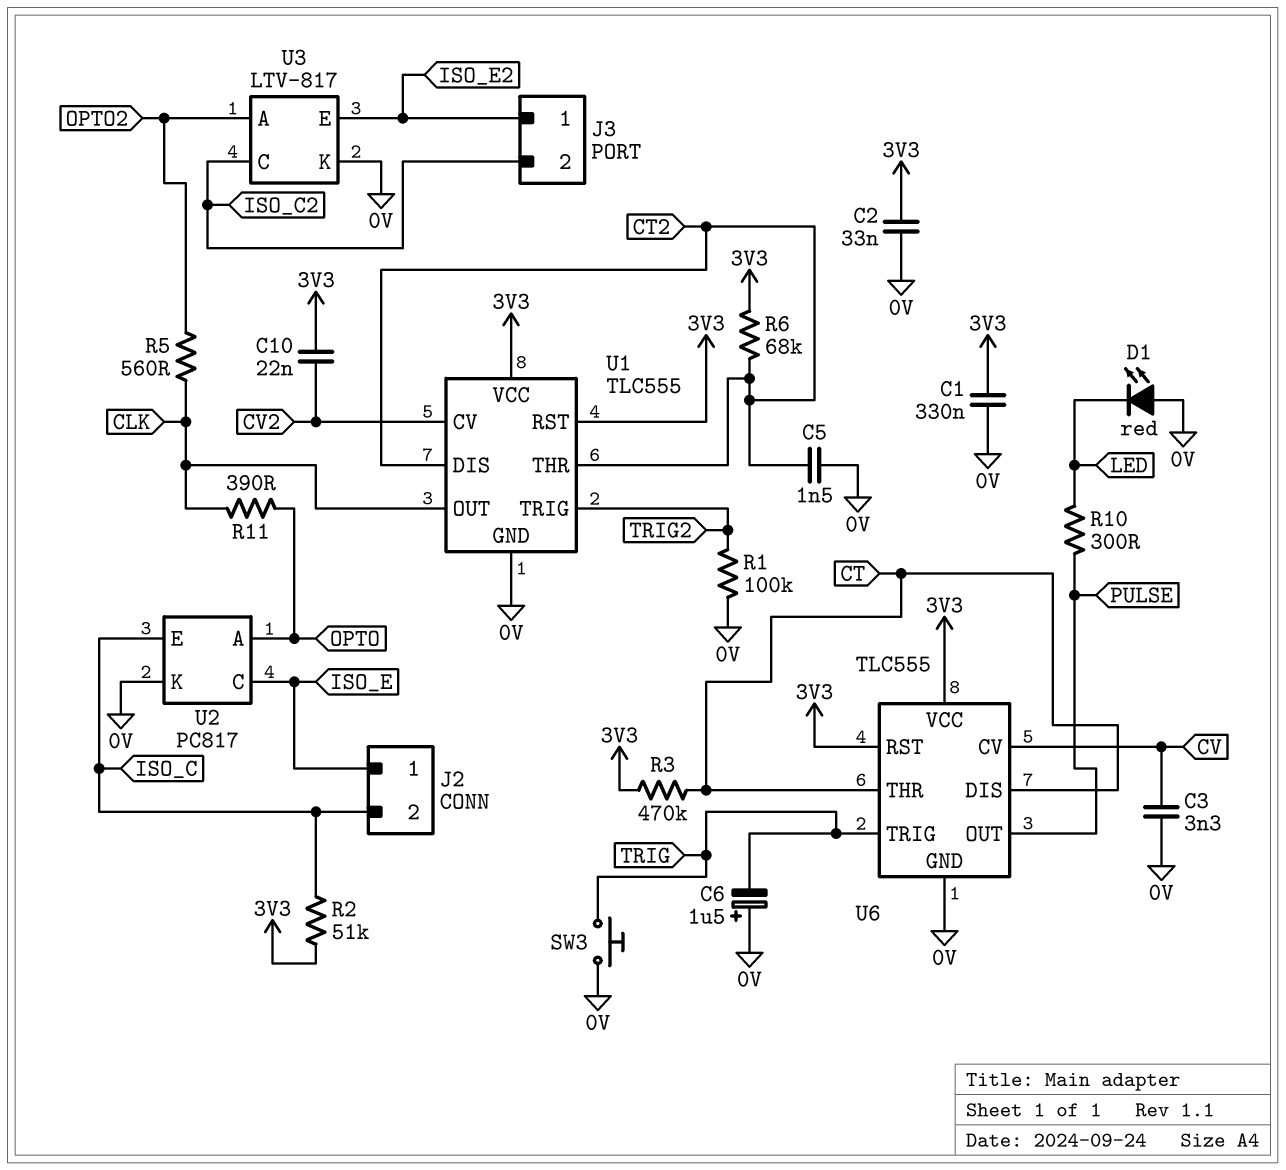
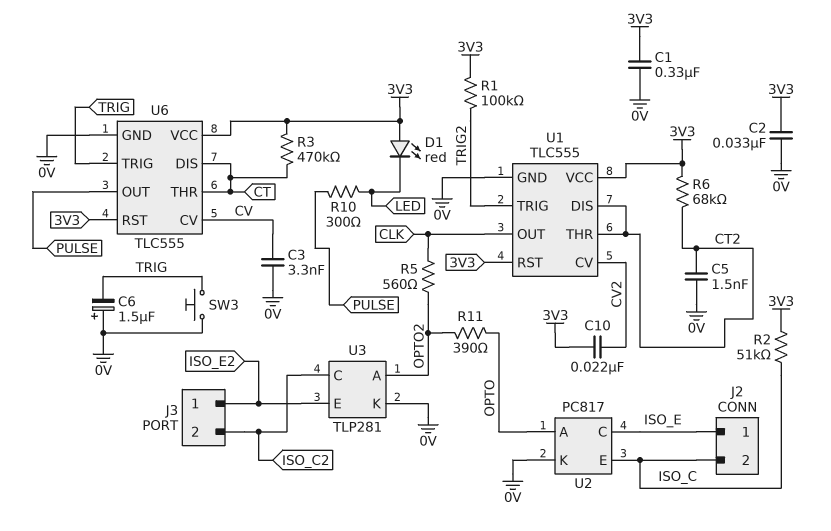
D1: LED red (A 0V, K LED) -> LED red (A 3V3, K LED)
R1: 100k (0V, TRIG2) -> 100k (3V3, TRIG2)
R11: 390 (CLK, OPTO) -> 390 (OPTO, OPTO2)
U3: LTV-817 -> TLP281

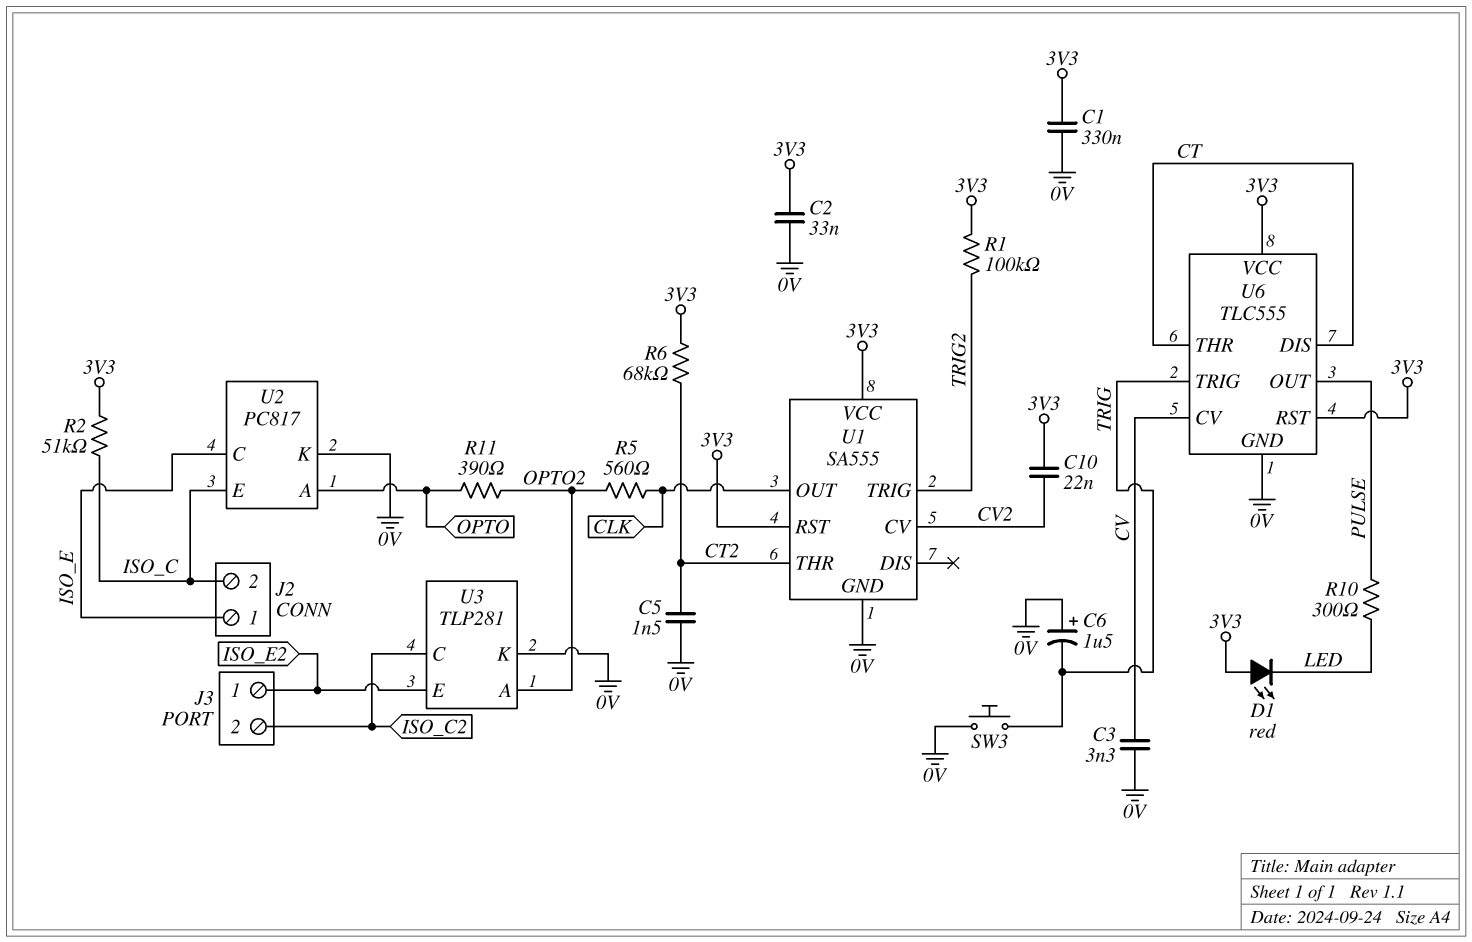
R3: 470k (3V3, CT) -> none
U1: TLC555 -> SA555
U1 pin DIS: CT2 -> none

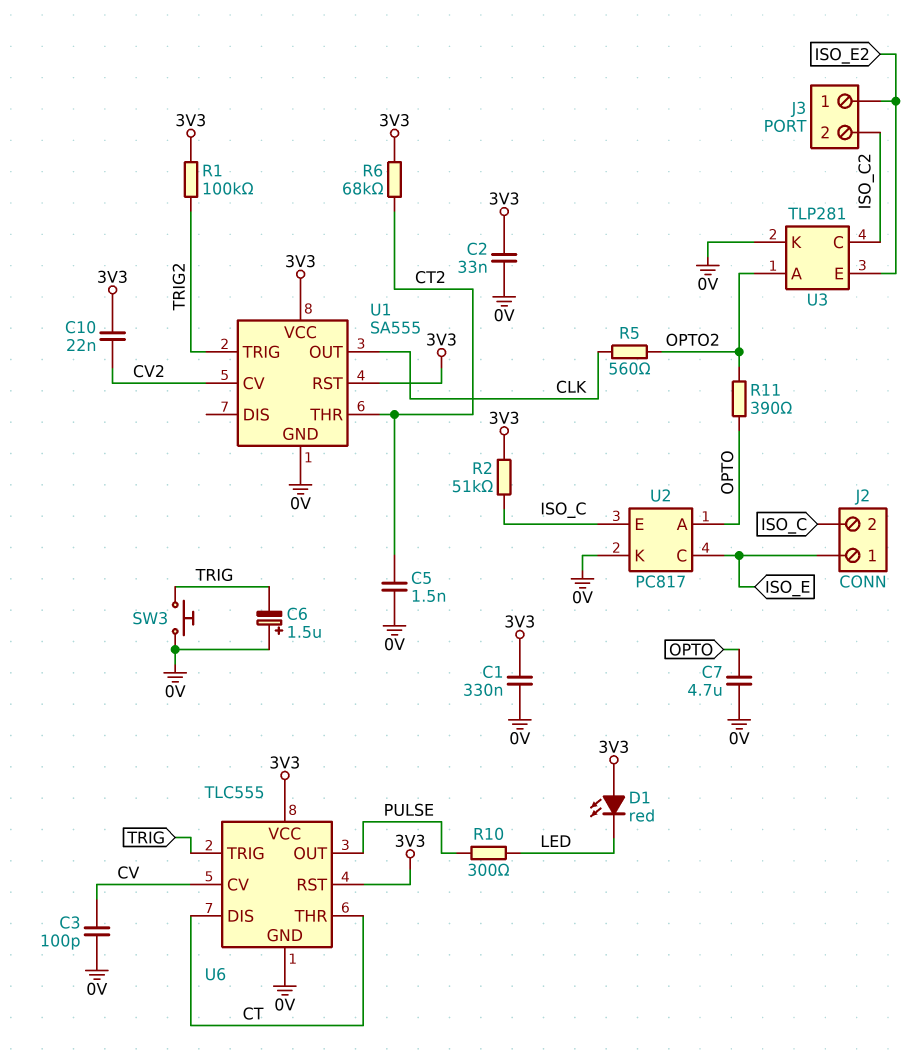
C3: 3.3nF (0V, CV) -> 100pF (0V, CV)
C7: none -> 4.7uF (0V, OPTO)

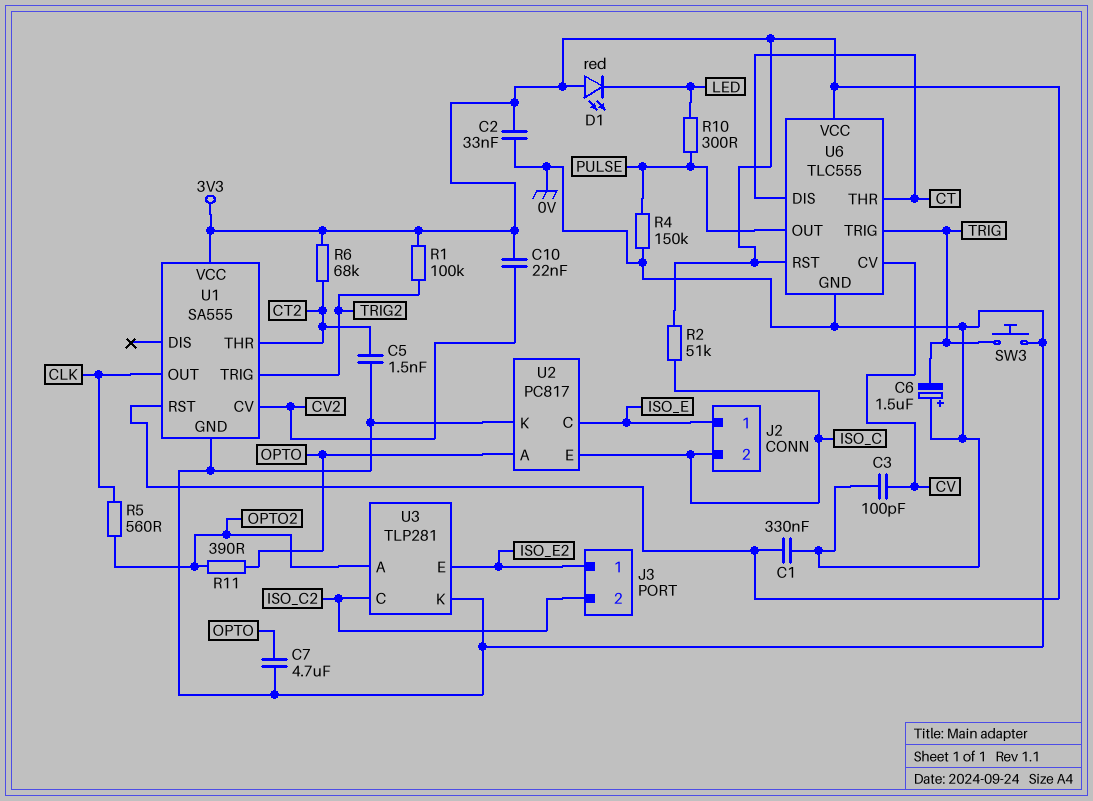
R4: none -> 150k (0V, PULSE)

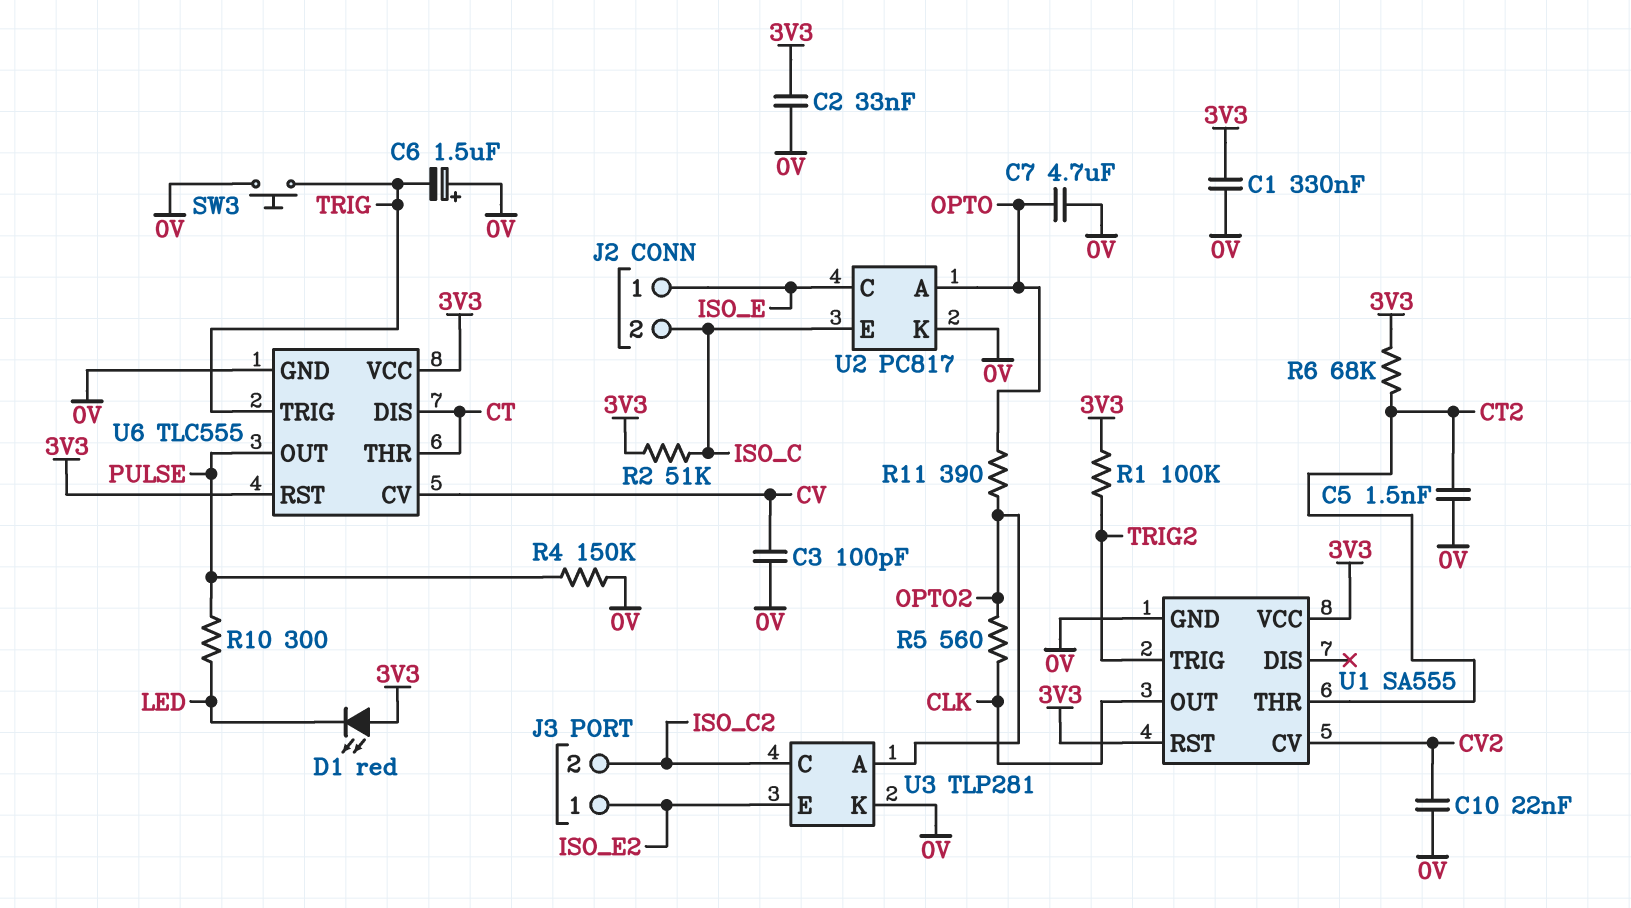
C10: 22nF (3V3, CV2) -> 22nF (0V, CV2)

